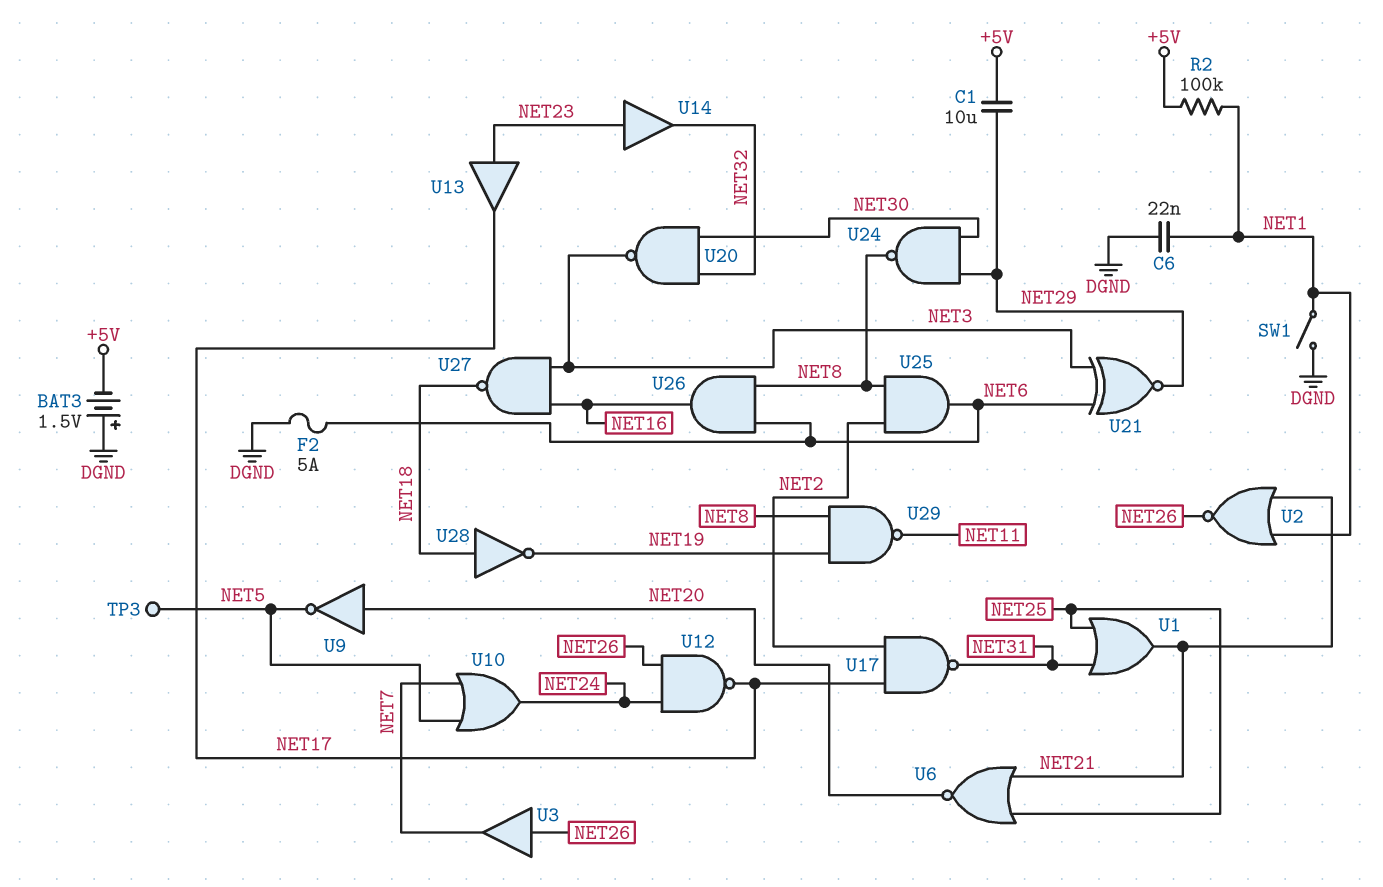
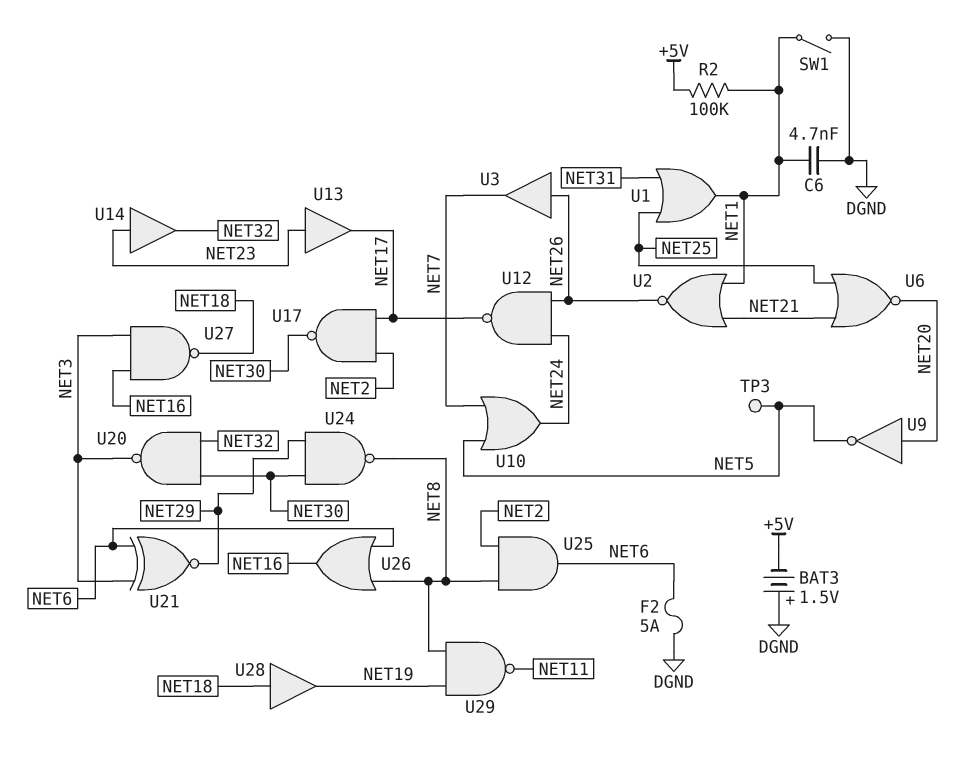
C1: 10uF (+5V, NET29) -> none
C6: 22nF (DGND, NET1) -> 4.7nF (DGND, NET1)
U1: OR (in NET25, in NET31, out NET21) -> OR (in NET25, in NET31, out NET1)
U17: NAND (in NET2, in NET17, out NET31) -> NAND (in NET2, in NET17, out NET30)
U26: AND (in NET6, in NET8, out NET16) -> OR (in NET6, in NET8, out NET16)
U28: NOT (in NET18, out NET19) -> buffer (in NET18, out NET19)

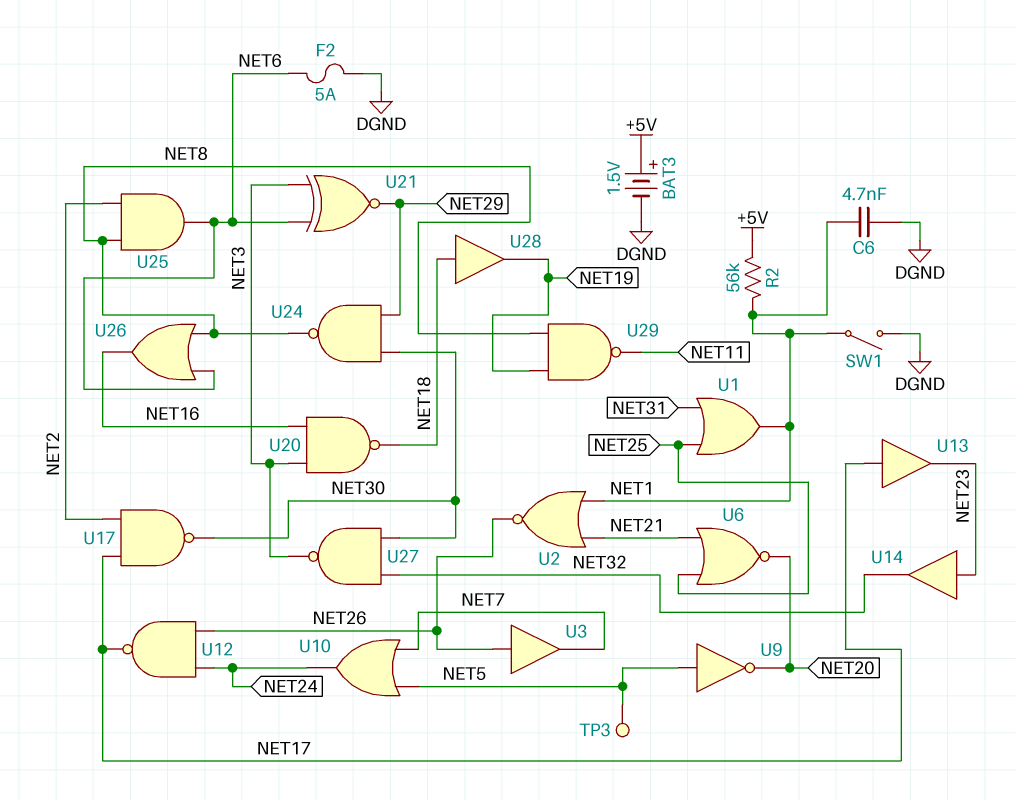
BAT3: 1.5V (plus DGND, minus +5V) -> 1.5V (plus +5V, minus DGND)
R2: 100k (+5V, NET1) -> 56k (+5V, NET1)
U9: NOT (in NET20, out NET5) -> NOT (in NET5, out NET20)
U13: buffer (in NET23, out NET17) -> buffer (in NET17, out NET23)
U20: NAND (in NET30, in NET32, out NET3) -> NAND (in NET3, in NET16, out NET18)
U27: NAND (in NET3, in NET16, out NET18) -> NAND (in NET30, in NET32, out NET3)

